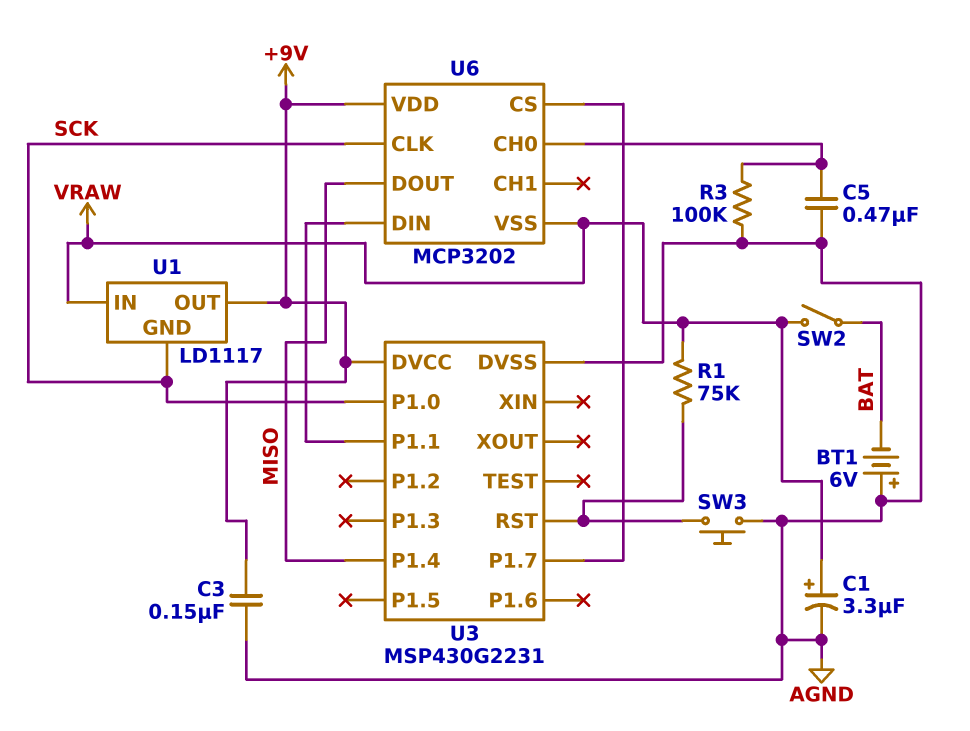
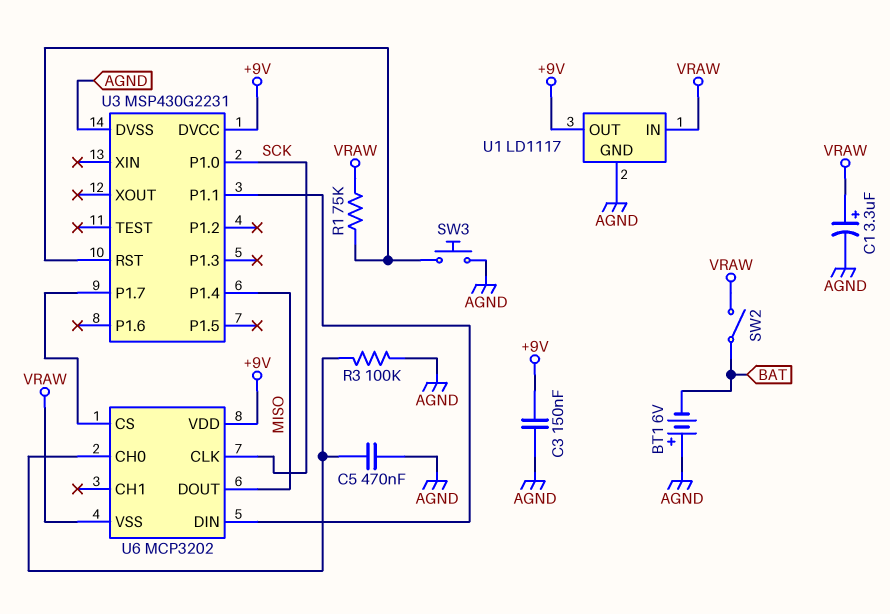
U1 pin GND: SCK -> AGND

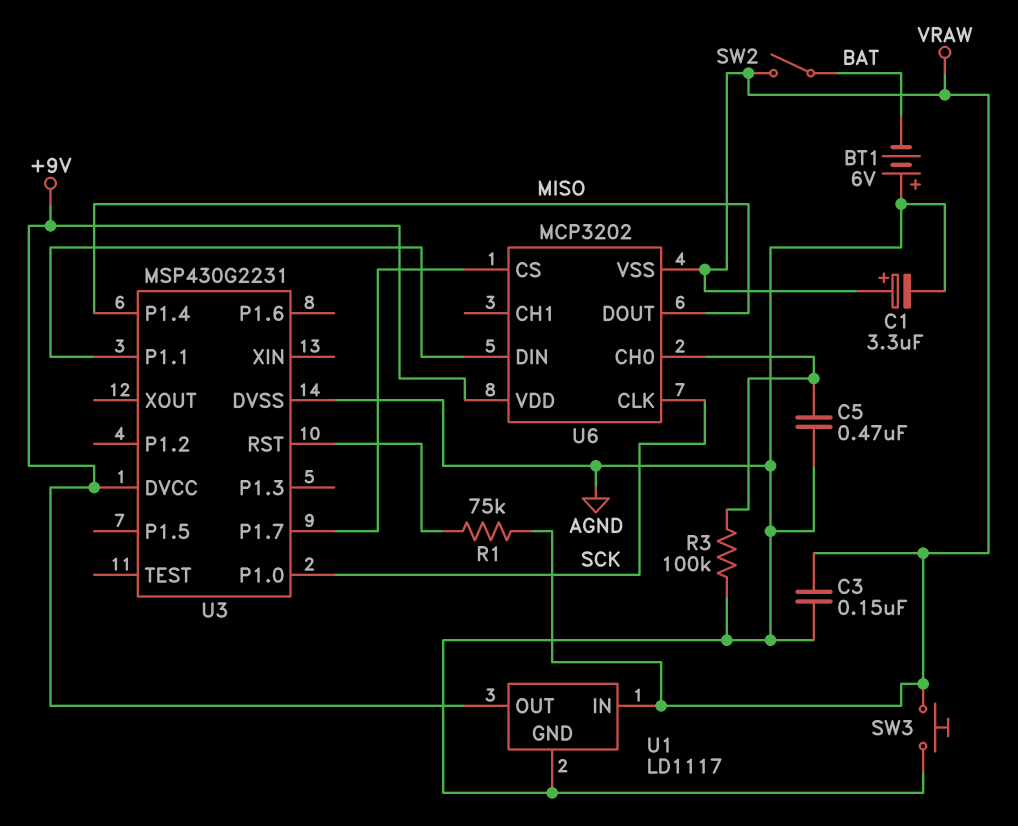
C3: 150nF (+9V, AGND) -> 150nF (AGND, VRAW)
SW3: button (AGND, U3/RST) -> button (AGND, VRAW)

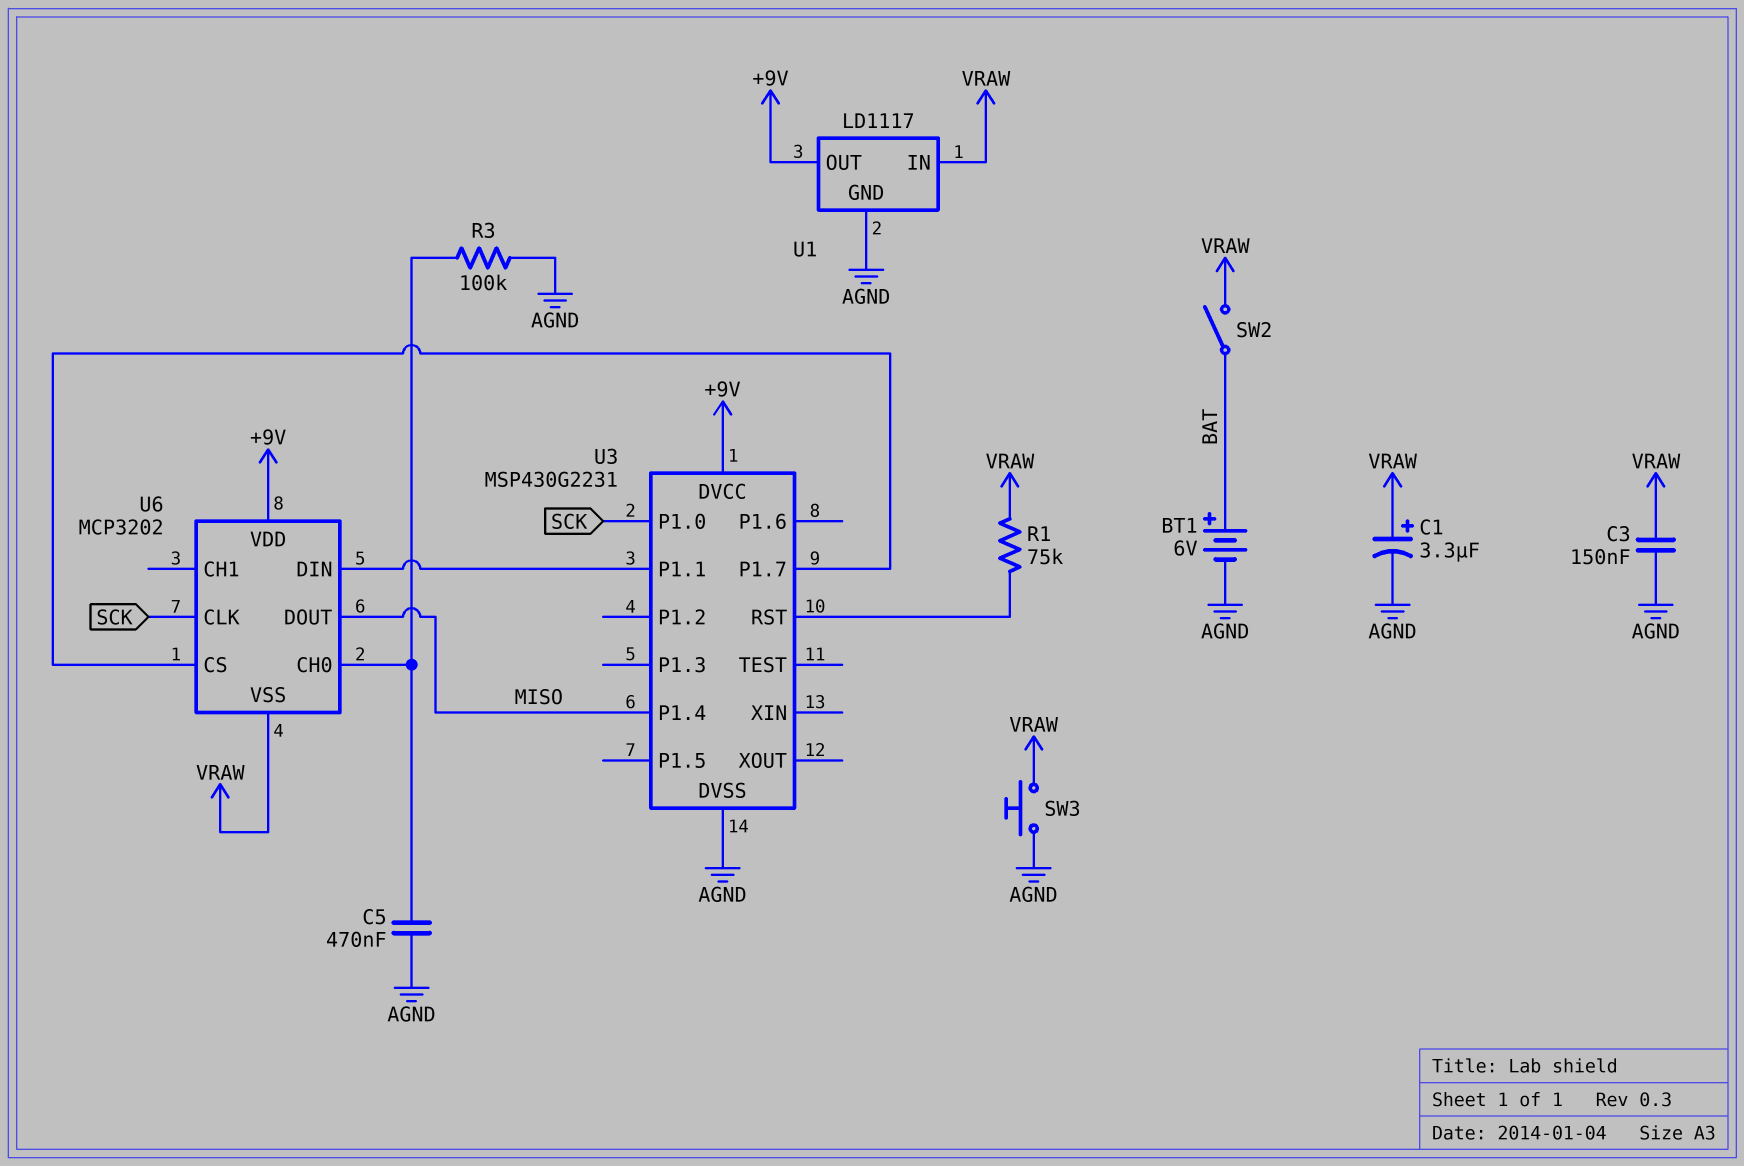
BT1: 6V (plus AGND, minus BAT) -> 6V (plus BAT, minus AGND)

